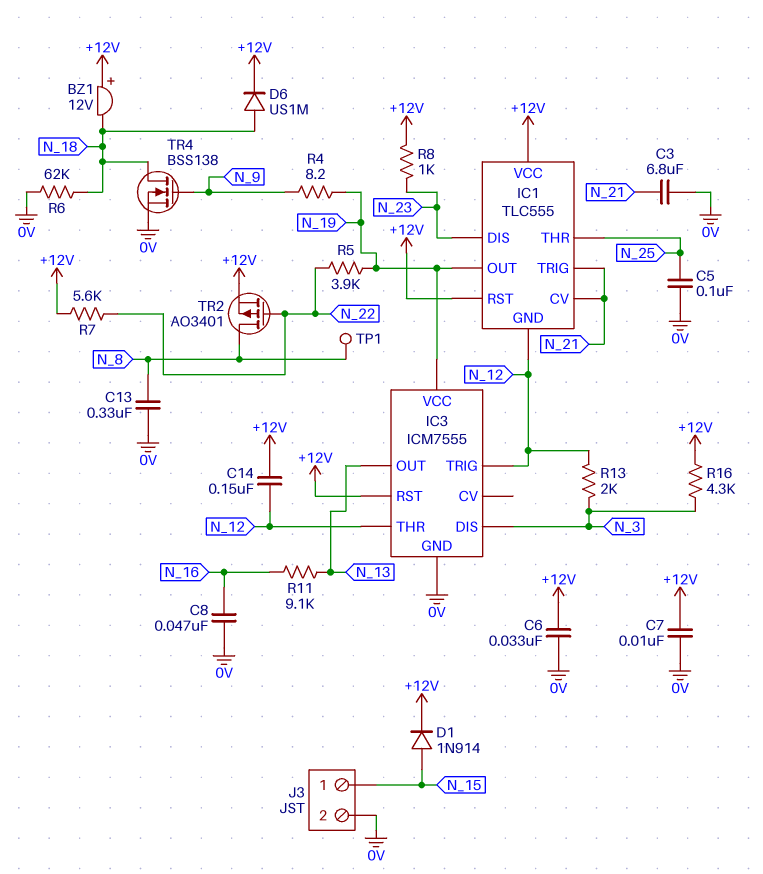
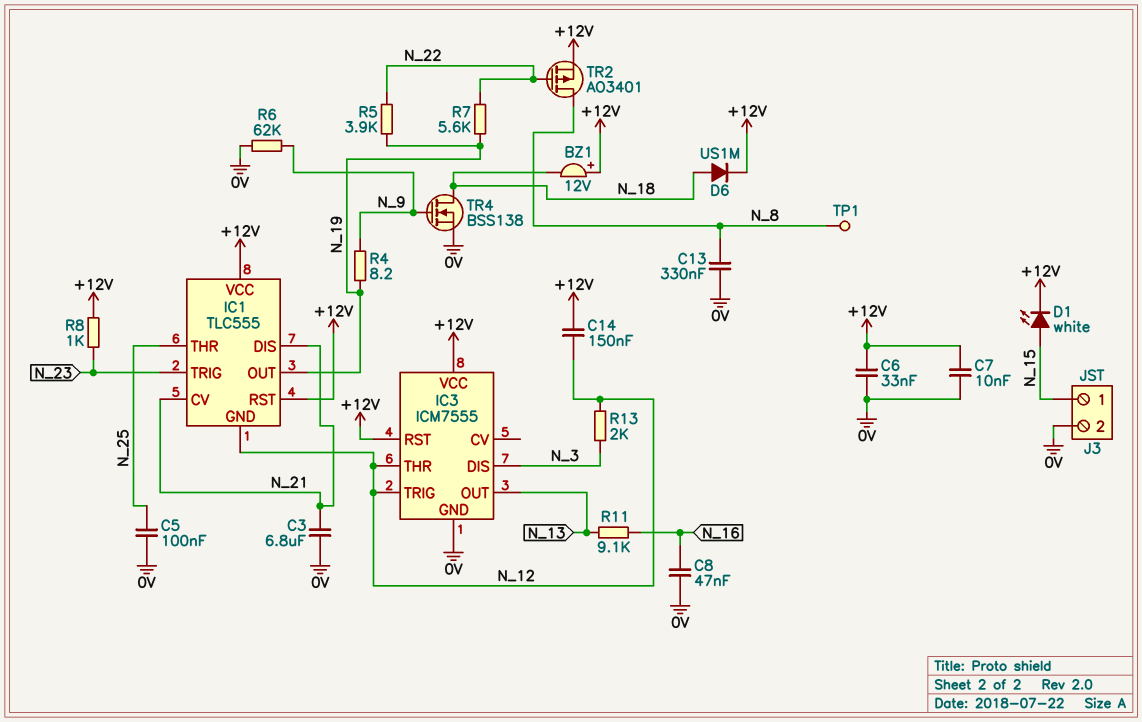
D1: diode 1N914 (A N_15, K +12V) -> LED white (A N_15, K +12V)
IC1 pin DIS: N_23 -> N_21
IC1 pin TRIG: N_21 -> N_23
IC3 pin VCC: N_19 -> +12V
R6: 62k (0V, N_18) -> 62k (0V, N_9)
R7: 5.6k (+12V, N_22) -> 5.6k (N_19, N_22)
R16: 4.3k (+12V, N_3) -> none

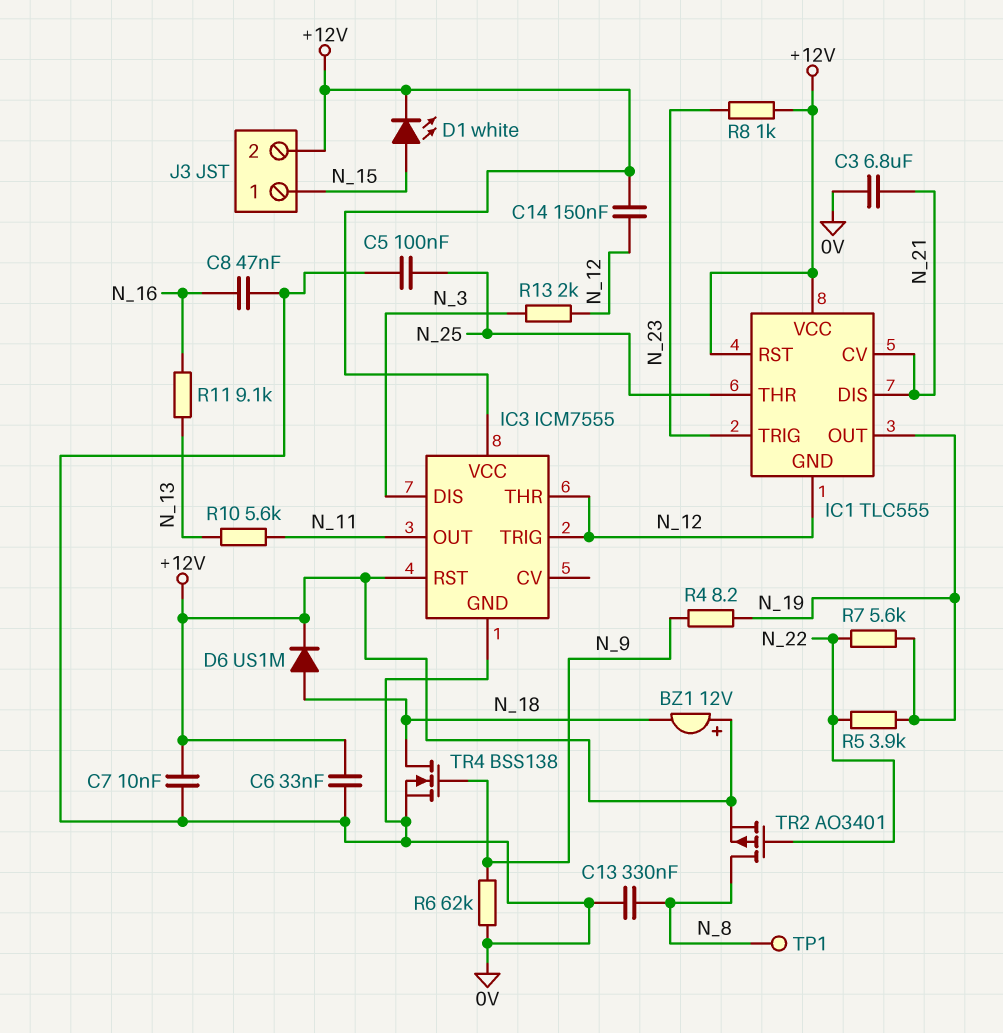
IC3 pin OUT: N_13 -> N_11
J3 pin 2: 0V -> +12V
R10: none -> 5.6k (N_11, N_13)

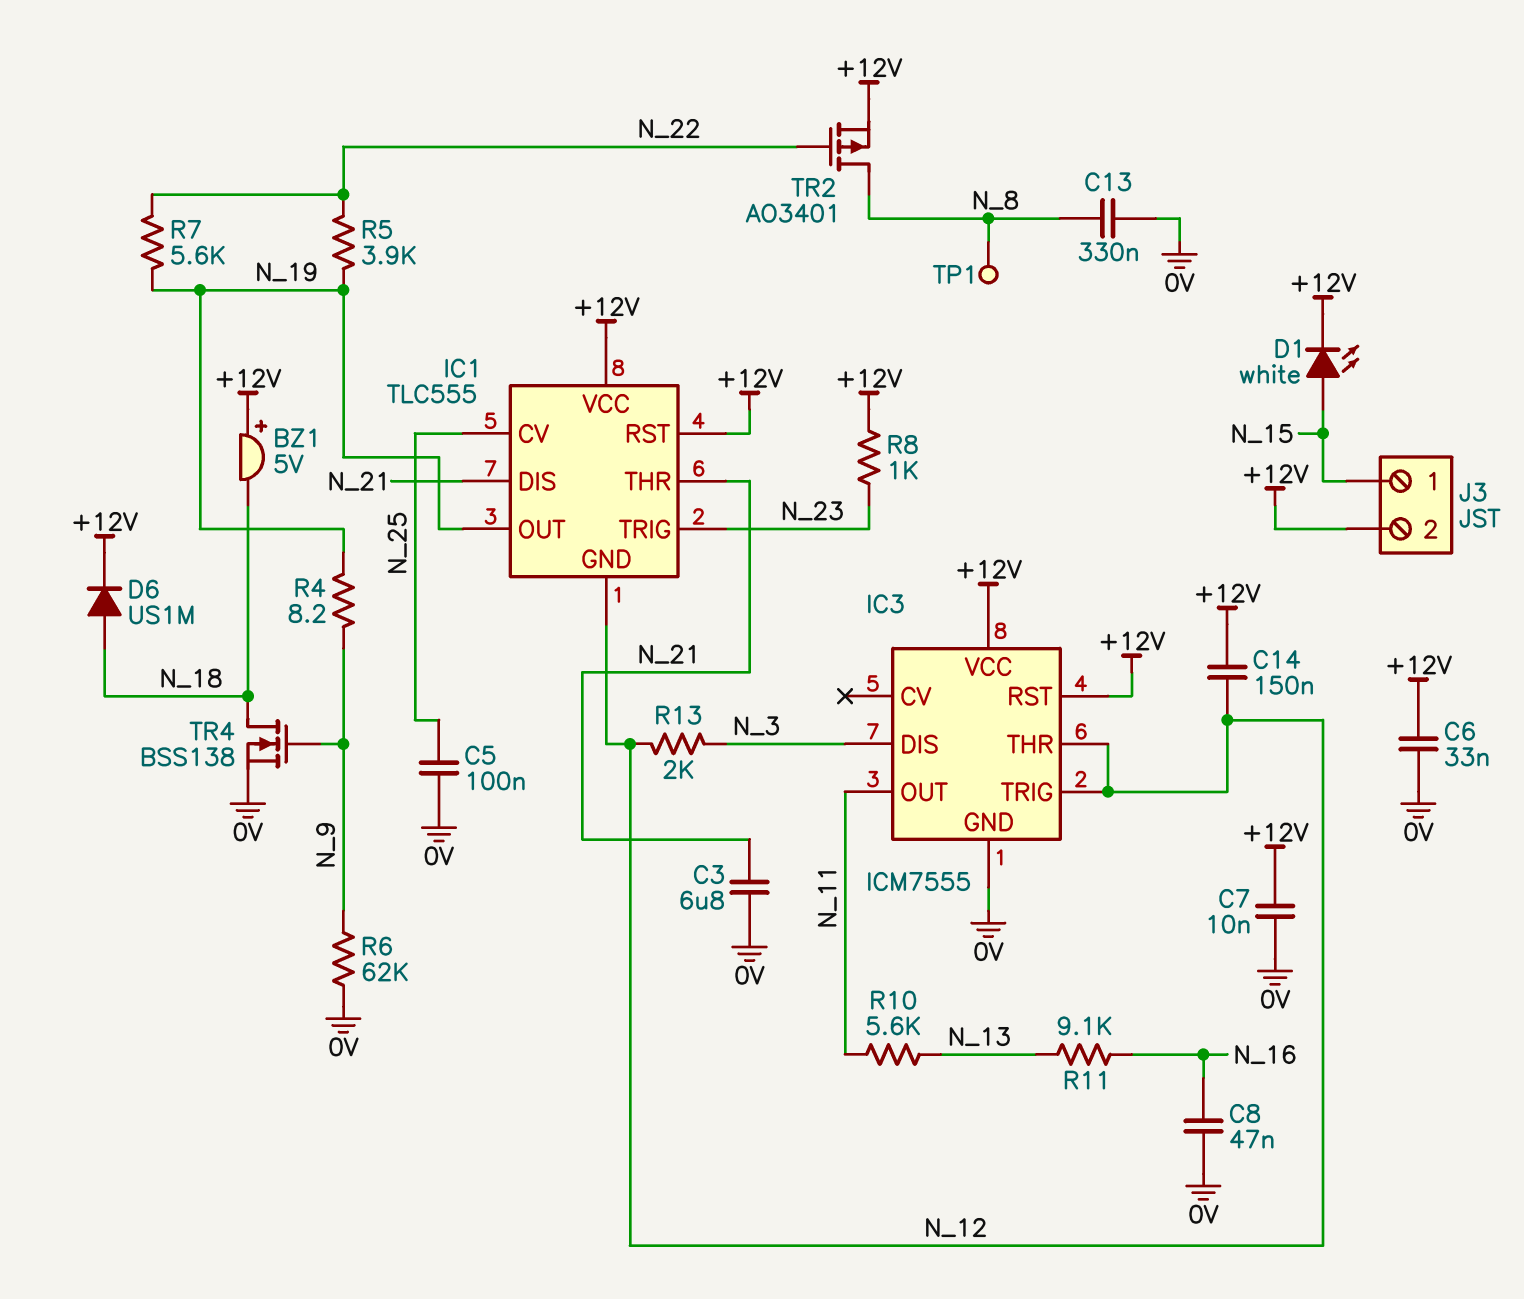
BZ1: buzzer 12V (plus +12V, minus N_18) -> buzzer 5V (plus +12V, minus N_18)
IC1 pin CV: N_21 -> N_25
IC1 pin THR: N_25 -> N_21

